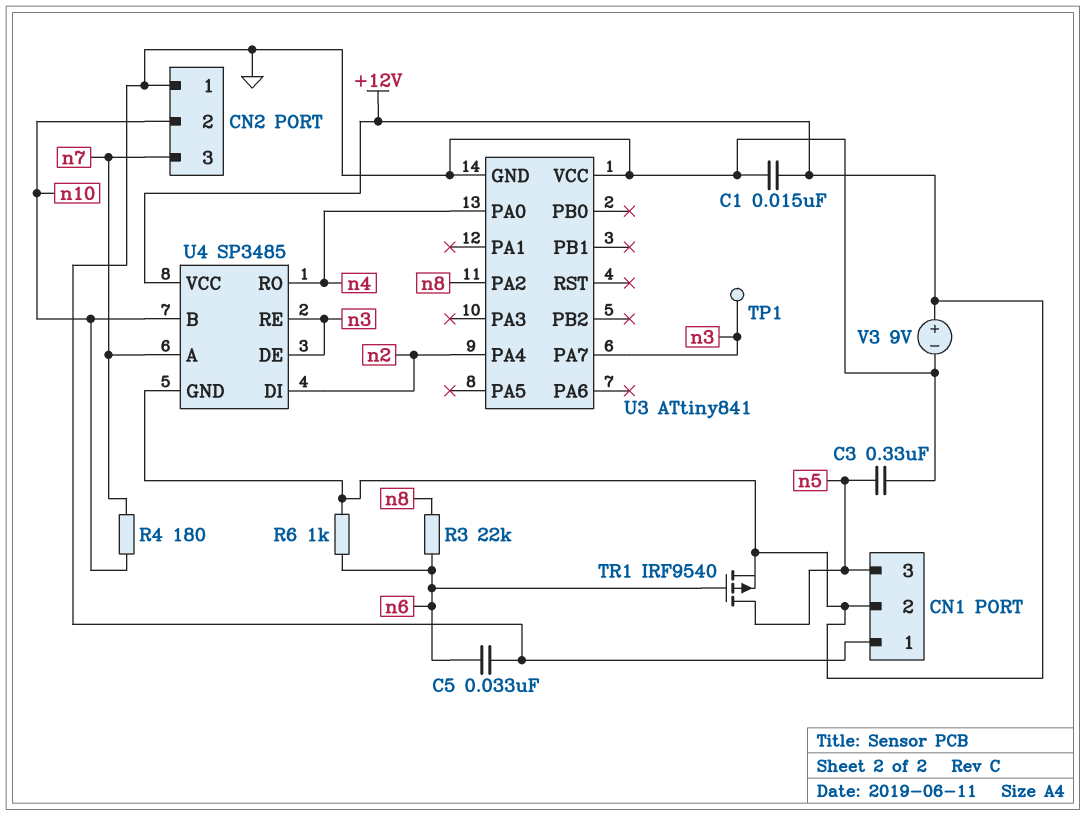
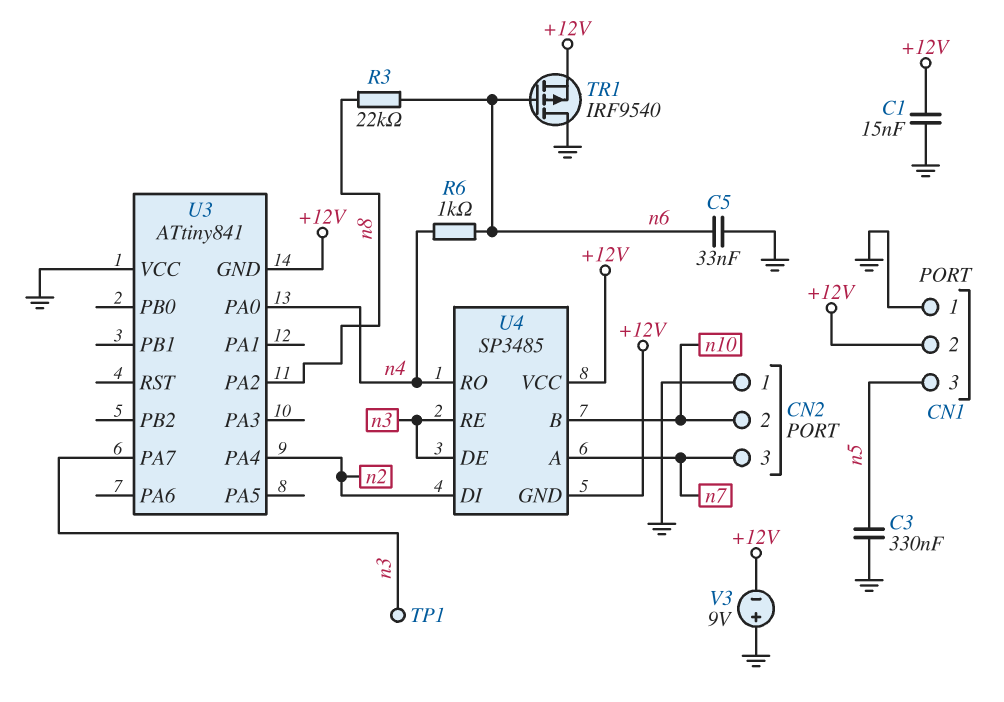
R4: 180 (n7, n10) -> none
R6: 1k (+12V, n6) -> 1k (n4, n6)
TR1: PMOS IRF9540 (G n6, D n5, S +12V) -> PMOS IRF9540 (G n6, D GND, S +12V)
U3 pin GND: GND -> +12V
V3: 9V (plus +12V, minus GND) -> 9V (plus GND, minus +12V)

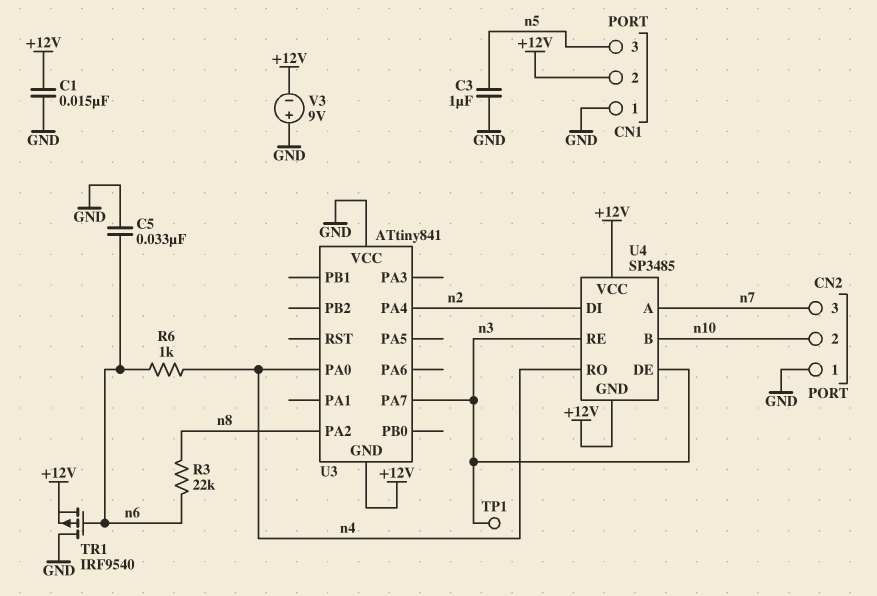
C3: 330nF (GND, n5) -> 1uF (GND, n5)

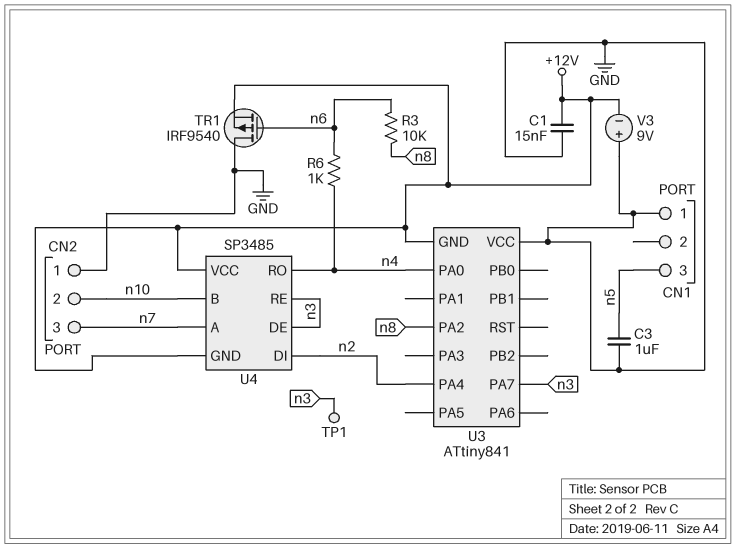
C5: 33nF (GND, n6) -> none
CN1 pin 2: +12V -> none
R3: 22k (n6, n8) -> 10k (n6, n8)

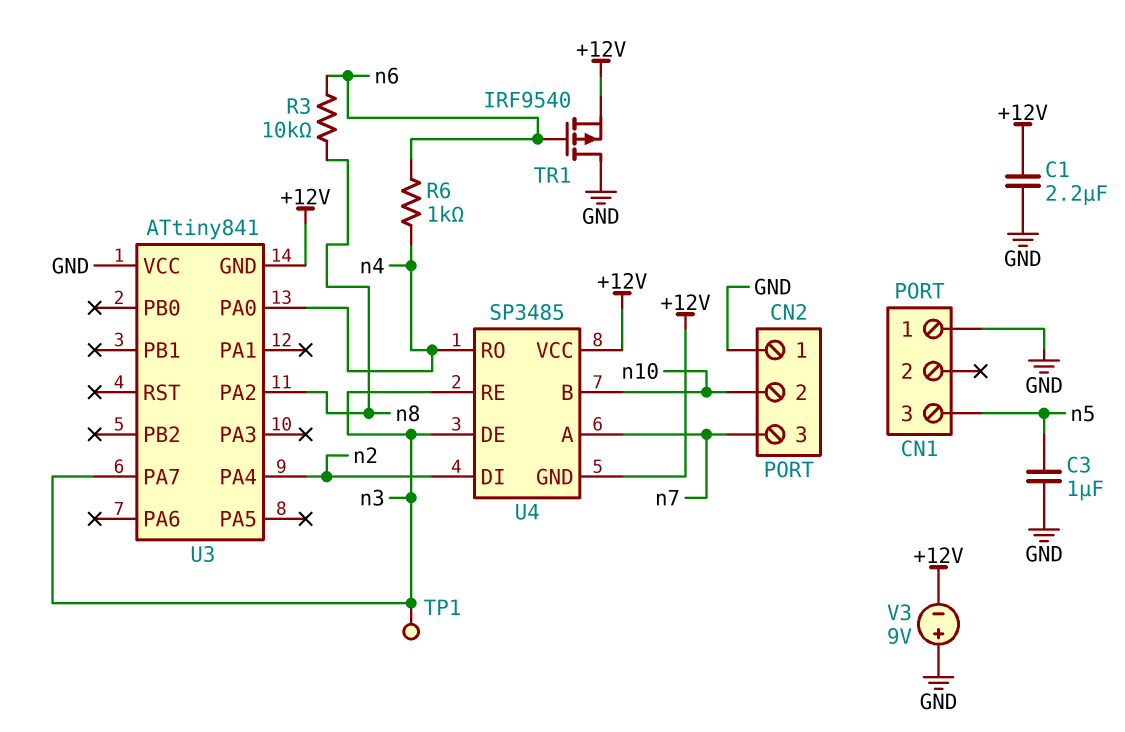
C1: 15nF (+12V, GND) -> 2.2uF (+12V, GND)

